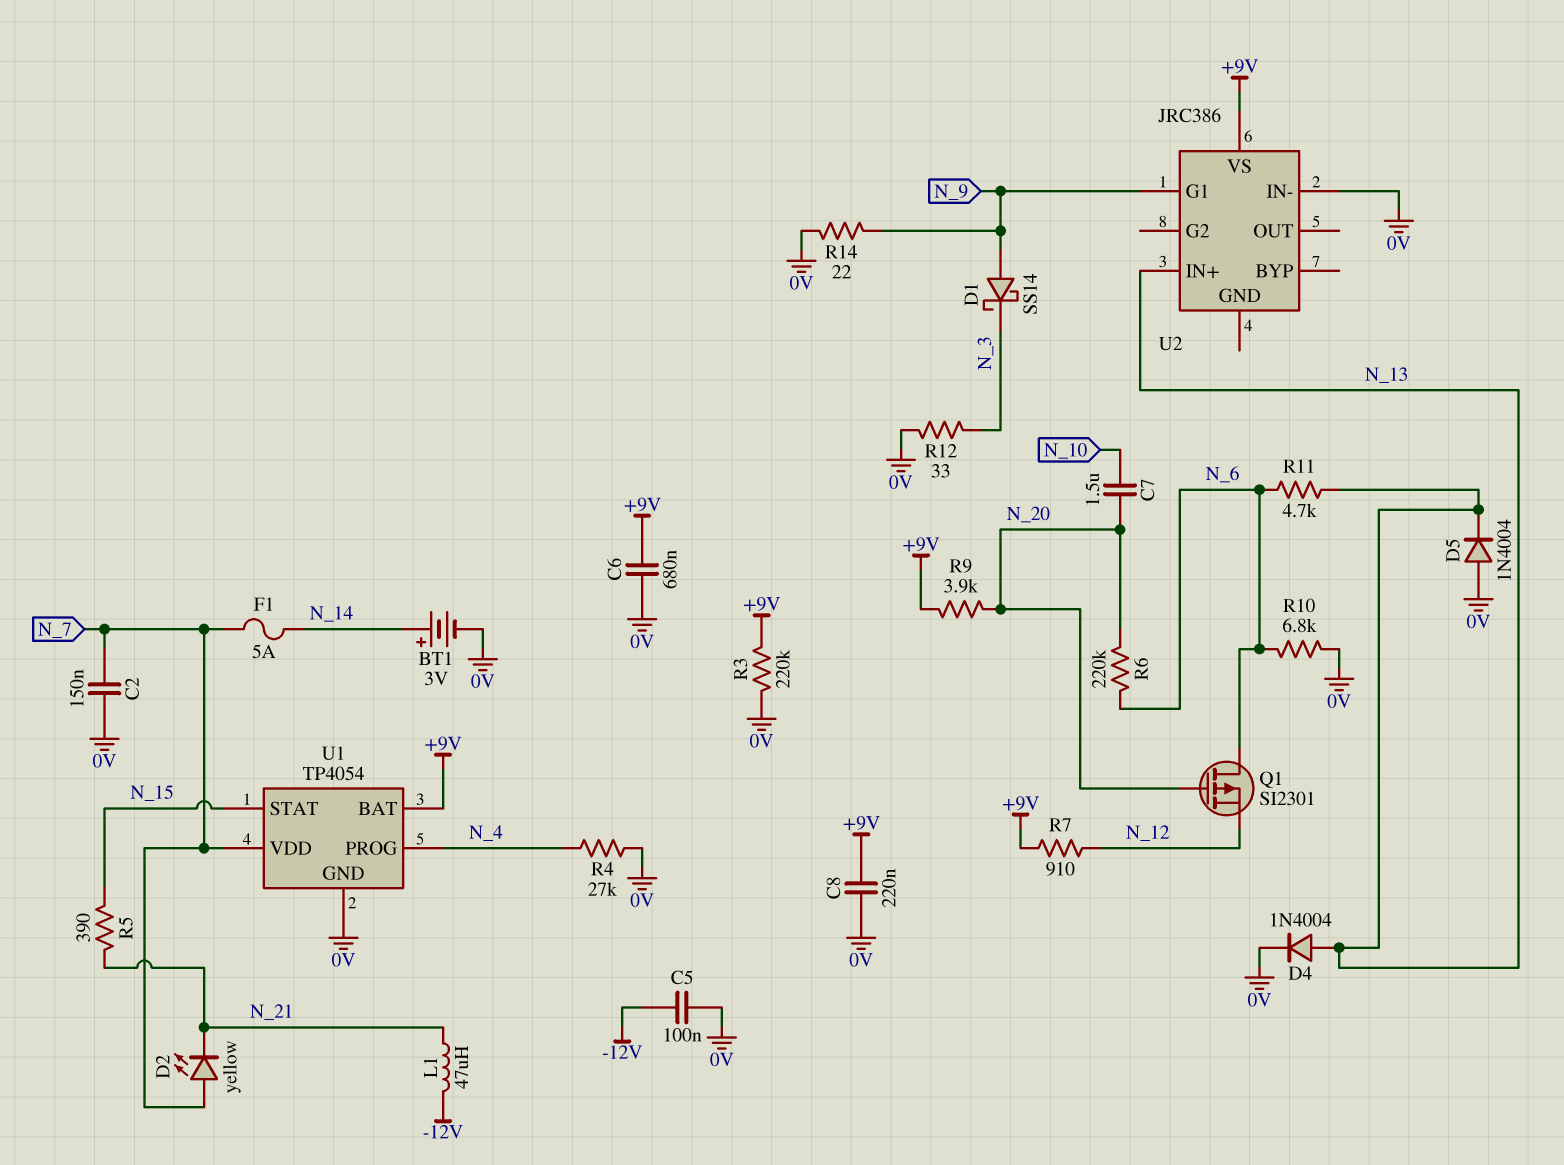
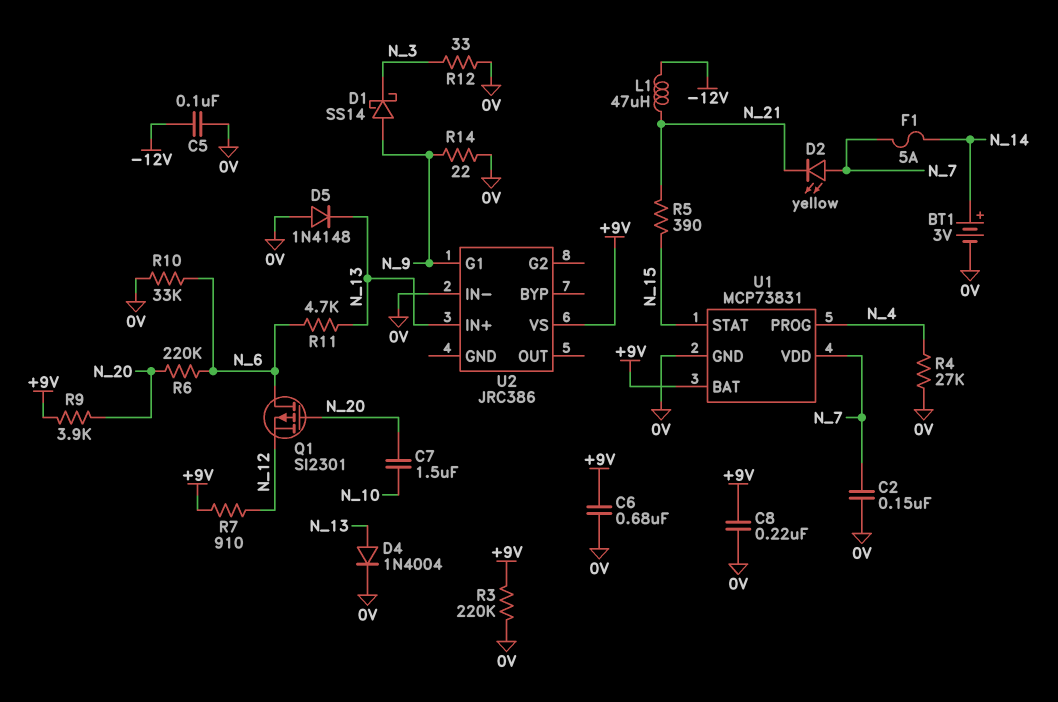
D5: diode 1N4004 (A 0V, K N_13) -> diode 1N4148 (A 0V, K N_13)
R10: 6.8k (0V, N_6) -> 33k (0V, N_6)
U1: TP4054 -> MCP73831

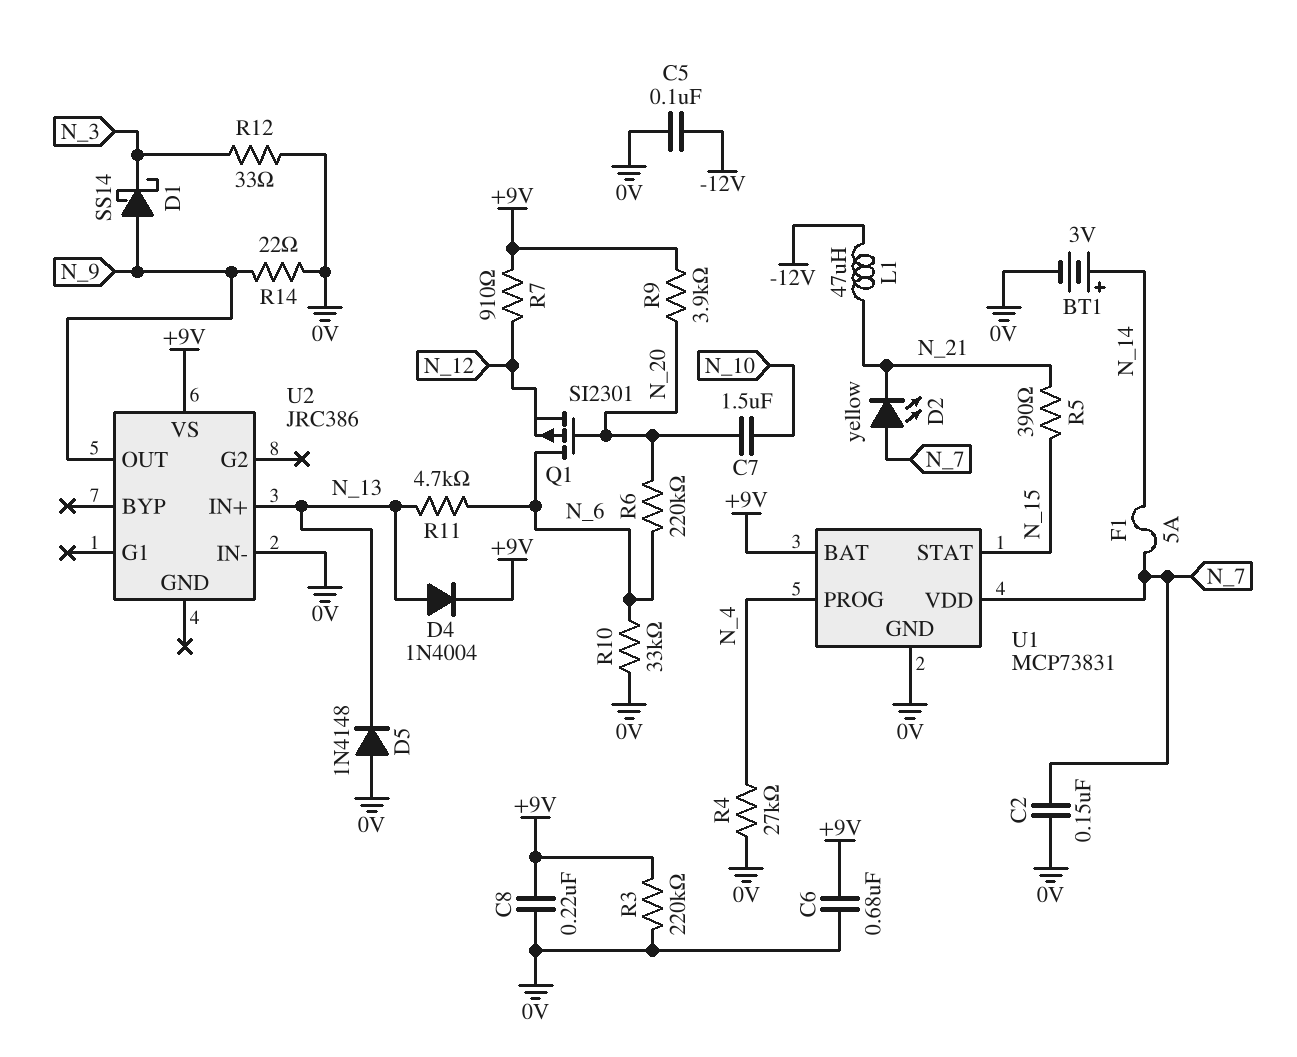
D4: diode 1N4004 (A N_13, K 0V) -> diode 1N4004 (A N_13, K +9V)
U2 pin G1: N_9 -> none
U2 pin OUT: none -> N_9

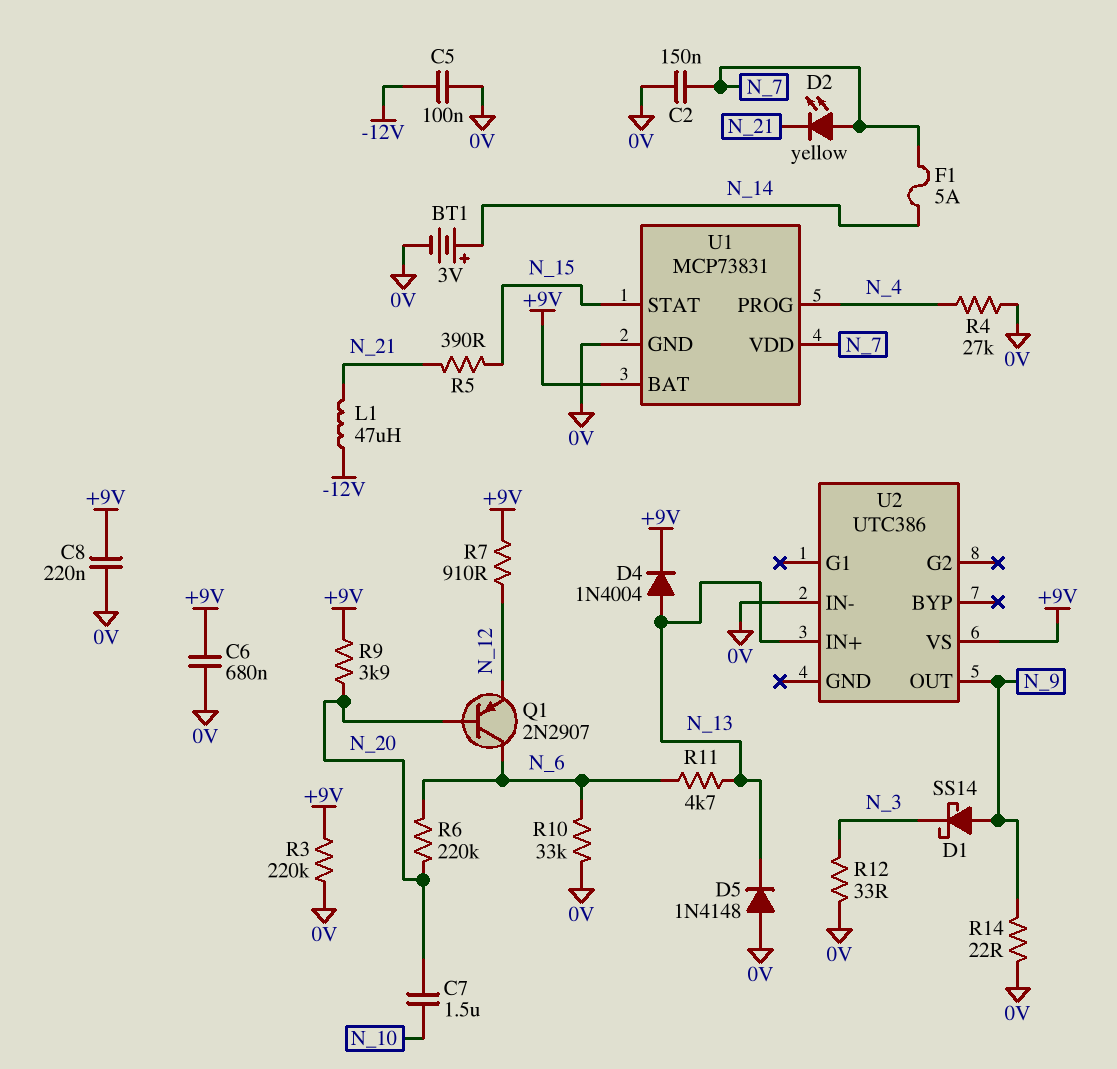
Q1: PMOS SI2301 (G N_20, D N_6, S N_12) -> PNP 2N2907 (B N_20, C N_6, E N_12)
U2: JRC386 -> UTC386

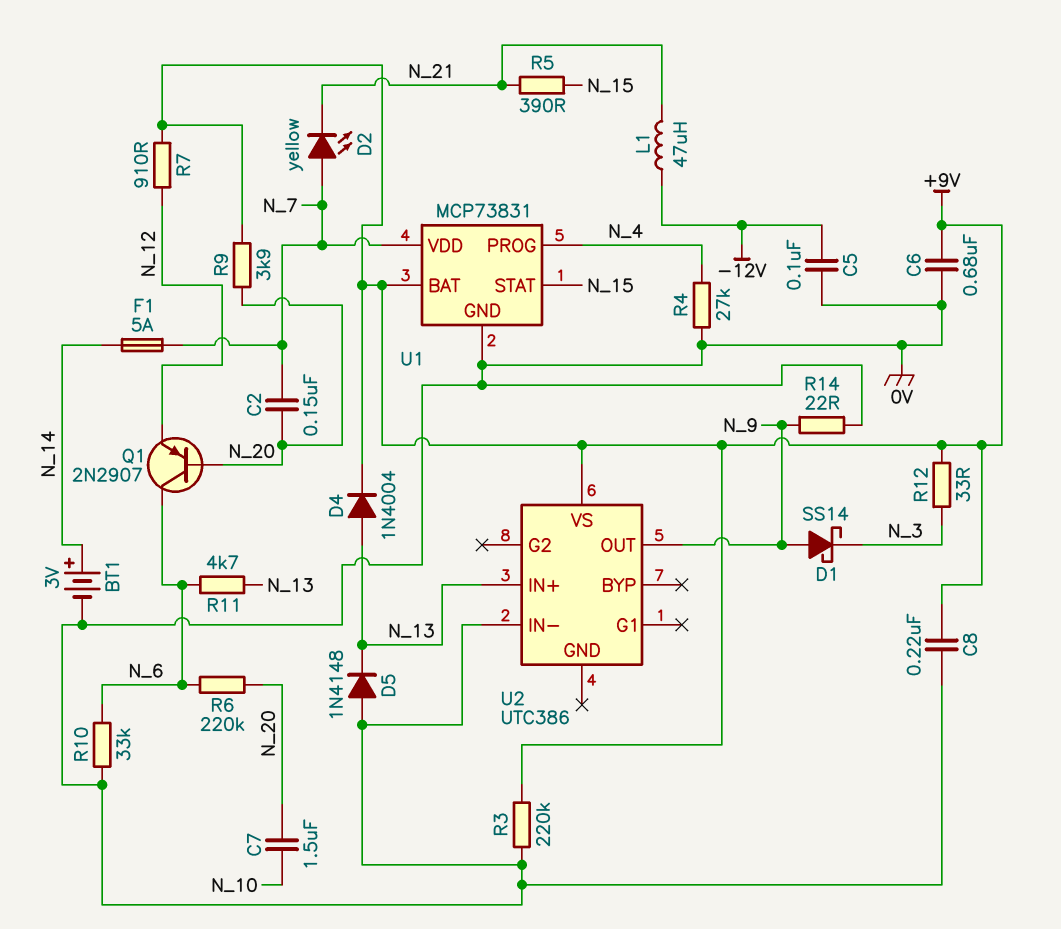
C2: 150nF (0V, N_7) -> 150nF (N_7, N_20)
R12: 33 (0V, N_3) -> 33 (+9V, N_3)

